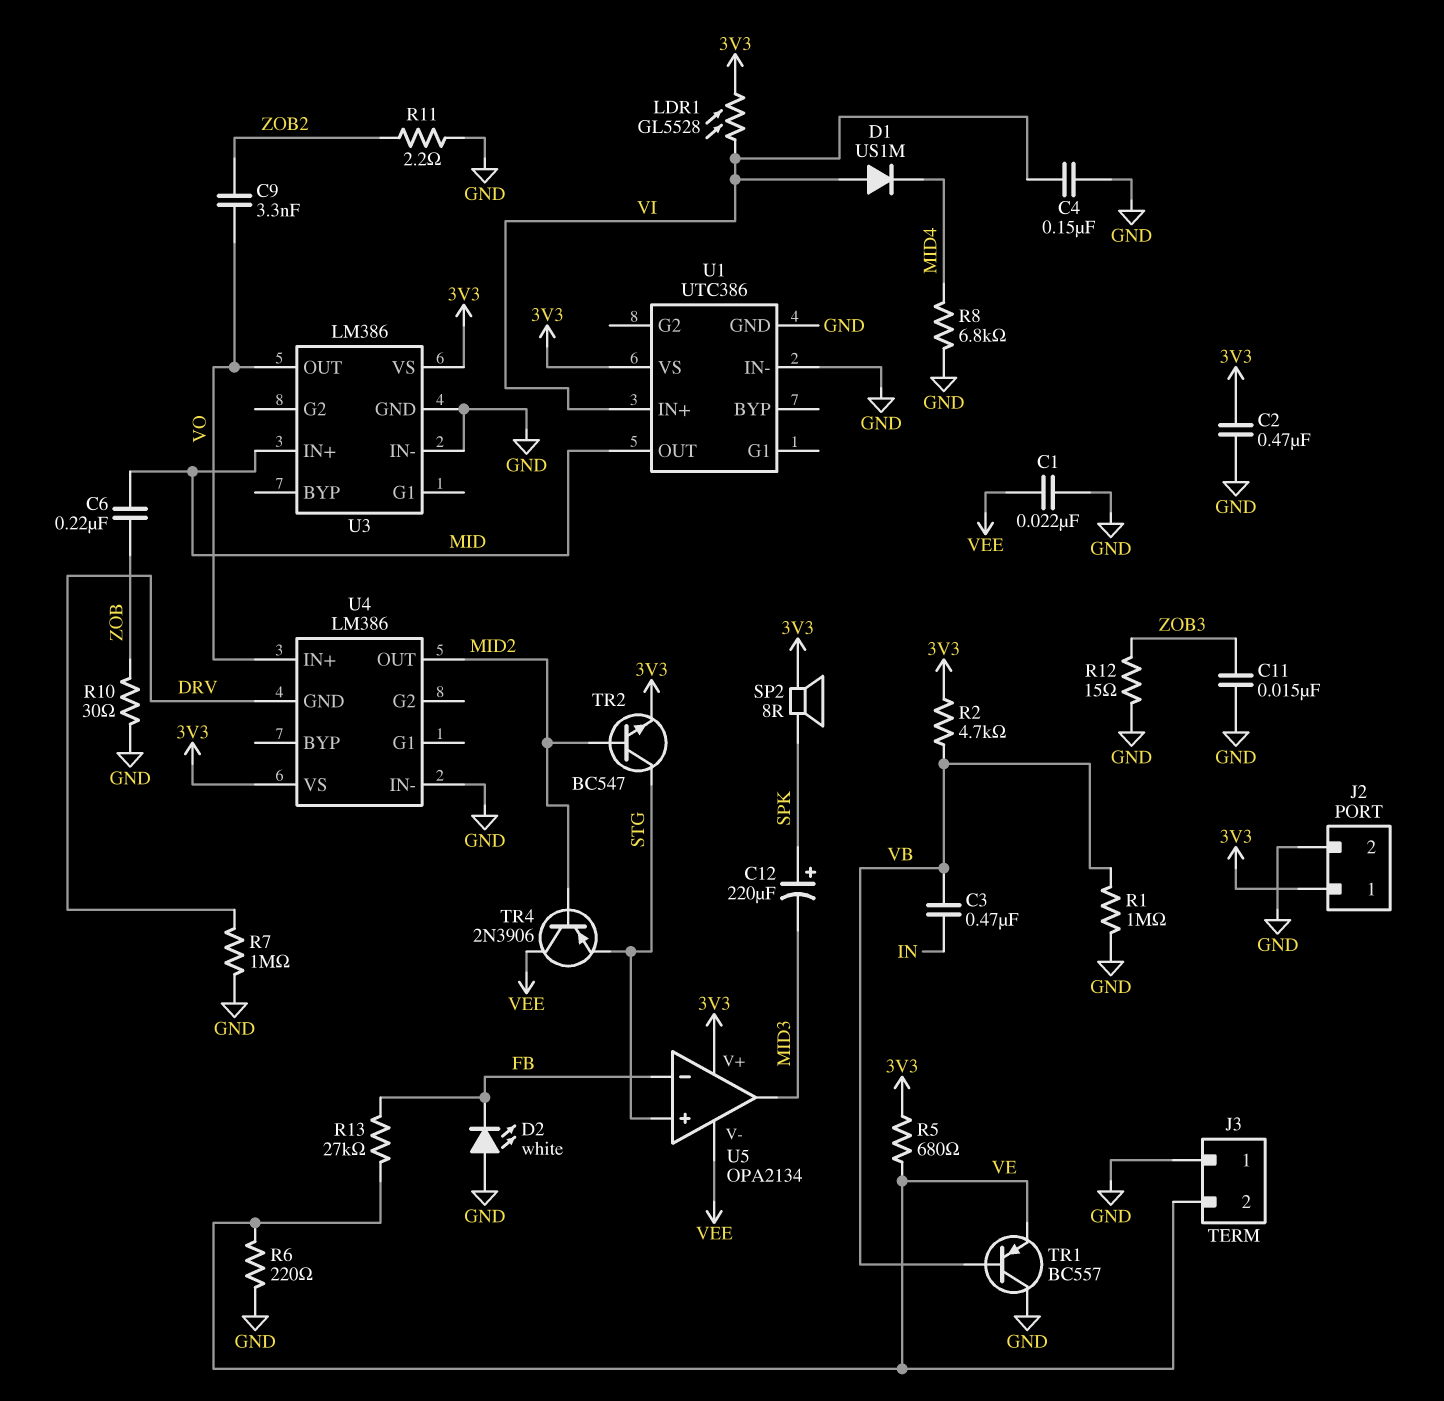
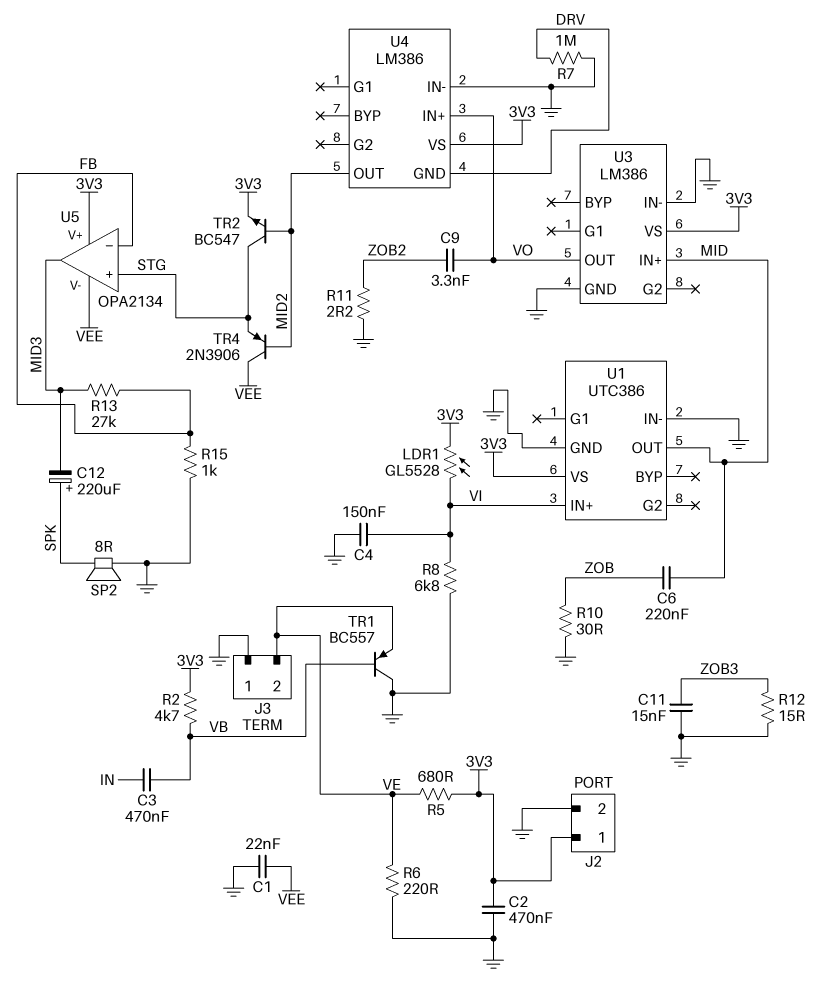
D1: diode US1M (A VI, K MID4) -> none
D2: LED white (A GND, K FB) -> none
R1: 1M (GND, VB) -> none
R8: 6.8k (GND, MID4) -> 6.8k (GND, VI)
R13: 27k (FB, VE) -> 27k (FB, MID3)
R15: none -> 1k (FB, GND)
SP2: speaker 8R (3V3, SPK) -> speaker 8R (GND, SPK)

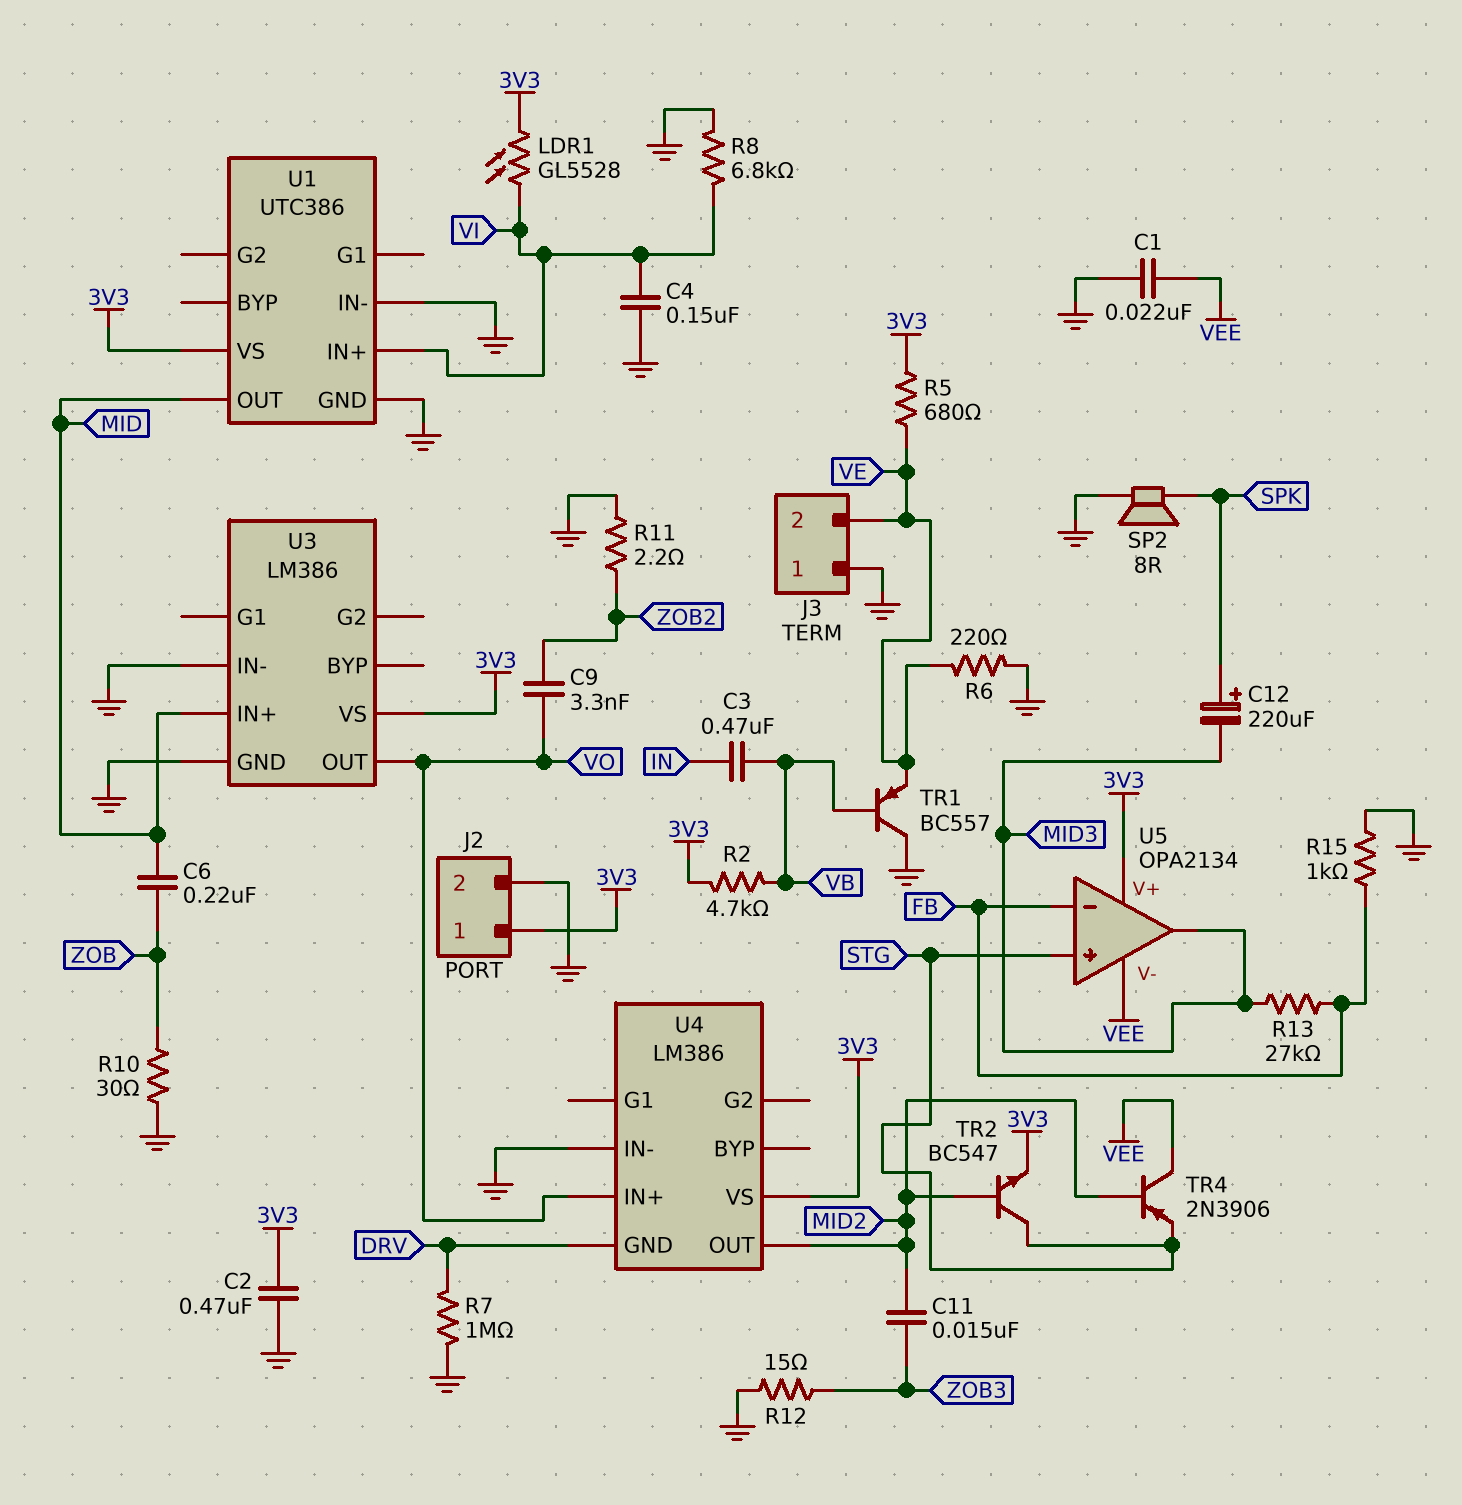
C11: 15nF (GND, ZOB3) -> 15nF (MID2, ZOB3)

